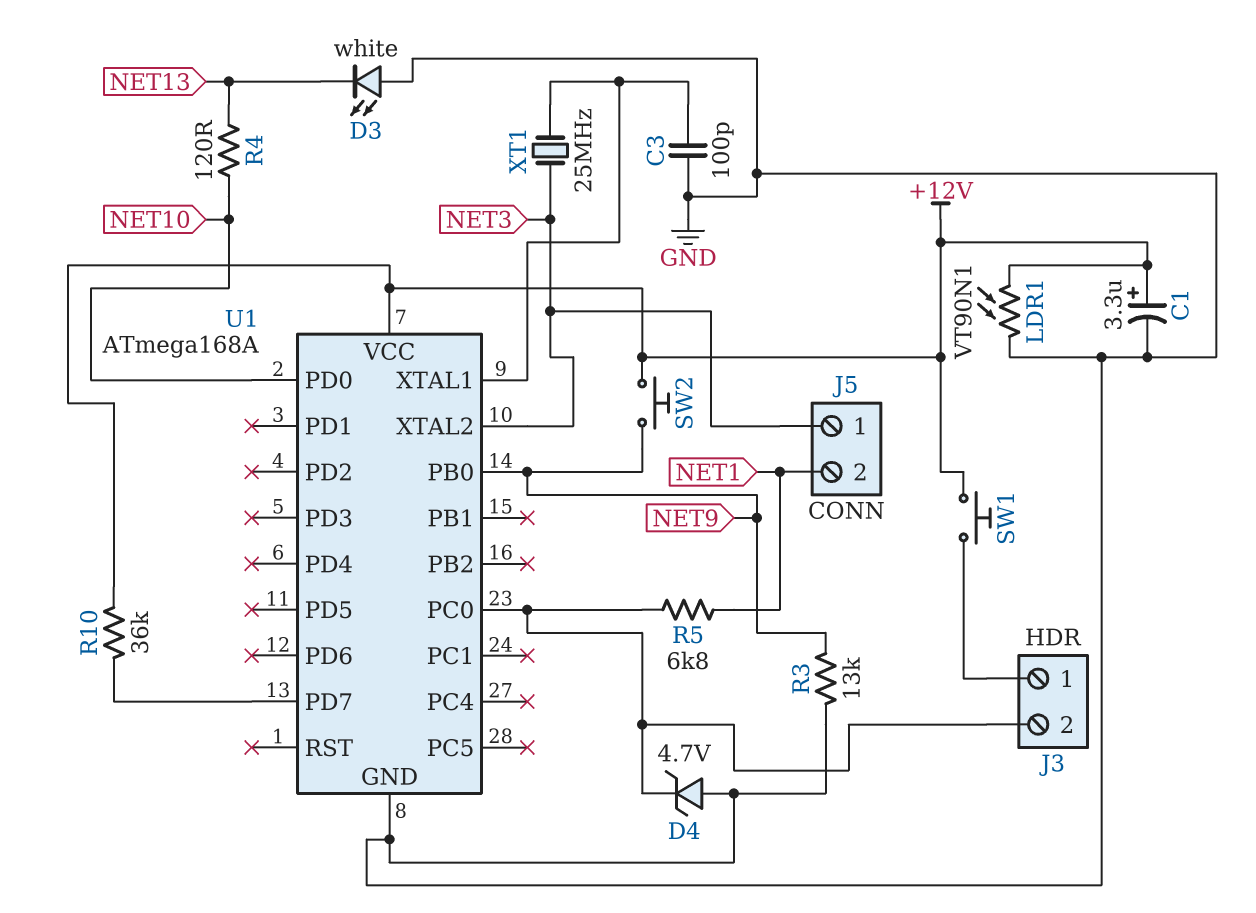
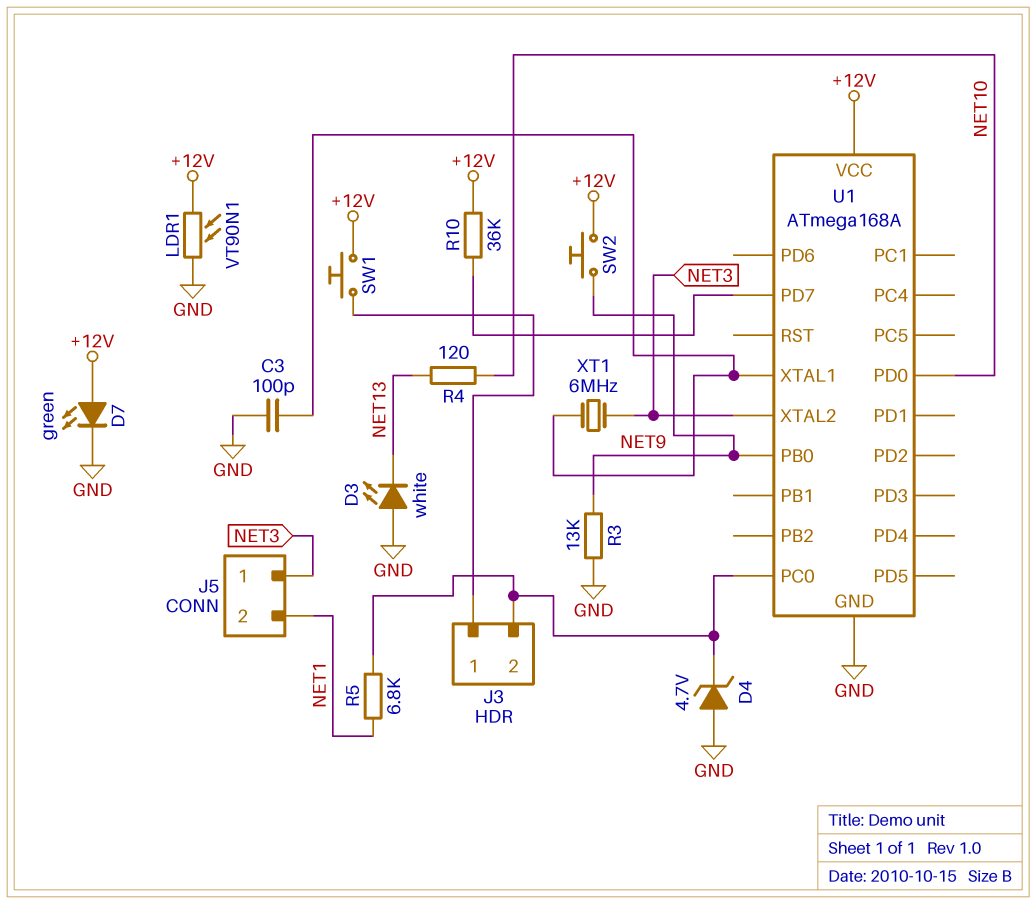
C1: 3.3uF (plus +12V, minus GND) -> none
D7: none -> LED green (A +12V, K GND)
XT1: 25MHz (NET3, U1/XTAL1) -> 6MHz (NET3, U1/XTAL1)

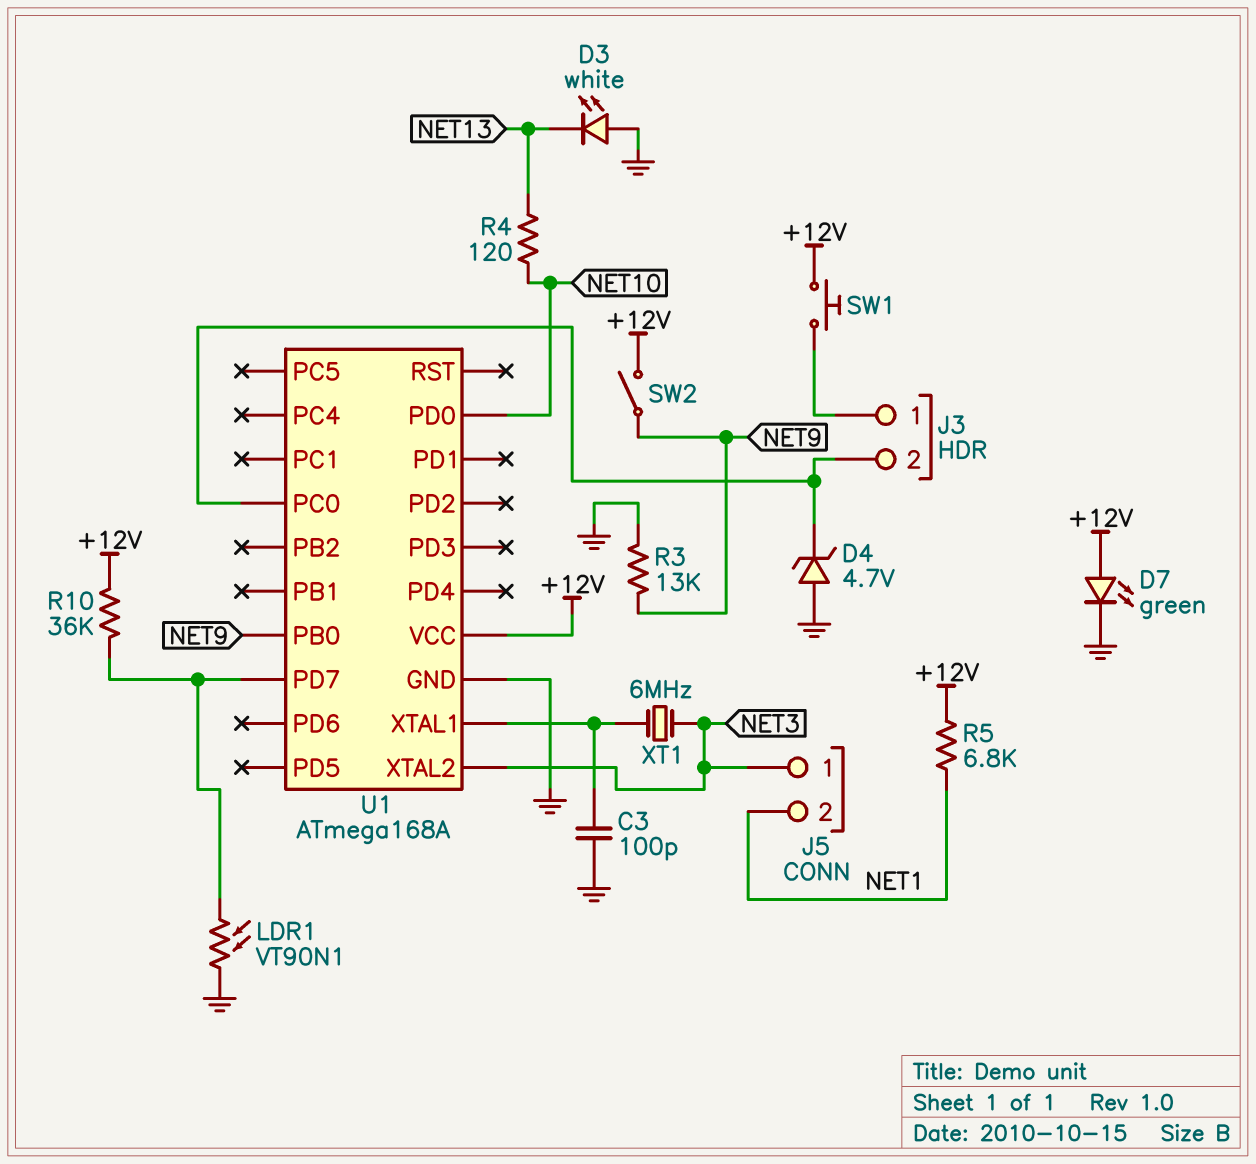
LDR1: VT90N1 (+12V, GND) -> VT90N1 (GND, U1/PD7)
R5: 6.8k (J3/2, NET1) -> 6.8k (+12V, NET1)
SW2: button (+12V, NET9) -> switch (+12V, NET9)

